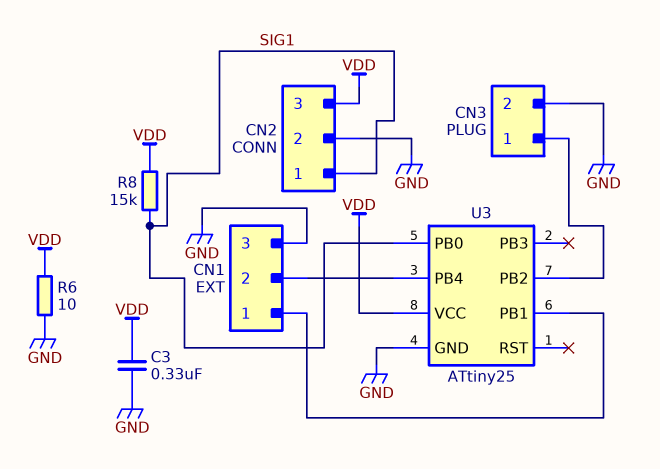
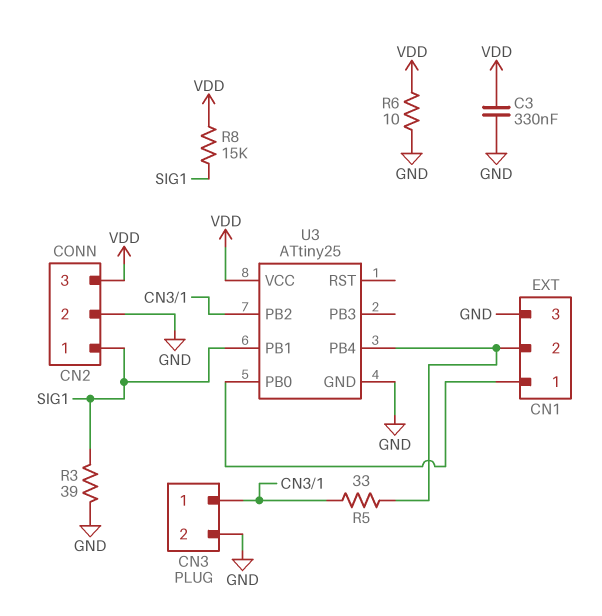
R3: none -> 39 (GND, SIG1)
R5: none -> 33 (CN1/2, CN3/1)
U3 pin PB0: SIG1 -> CN1/1
U3 pin PB1: CN1/1 -> SIG1

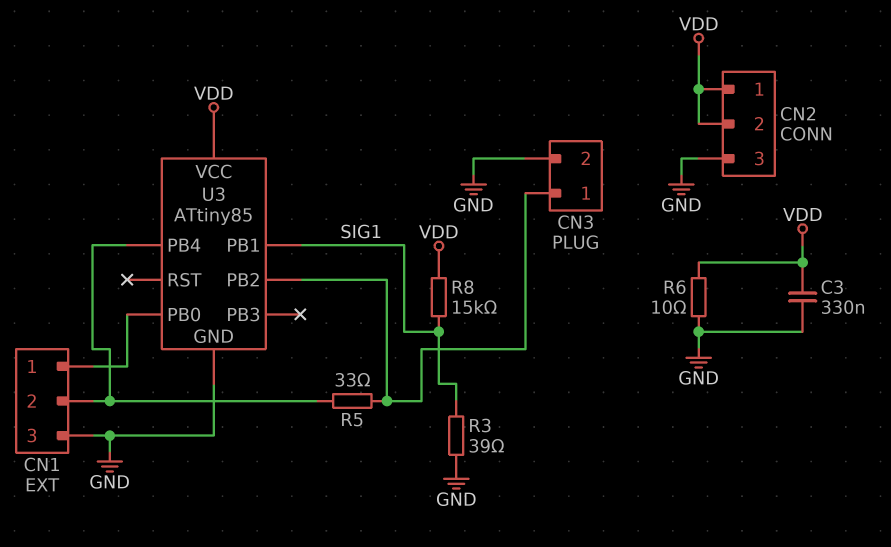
CN2 pin 1: SIG1 -> VDD
CN2 pin 2: GND -> VDD
CN2 pin 3: VDD -> GND
U3: ATtiny25 -> ATtiny85

